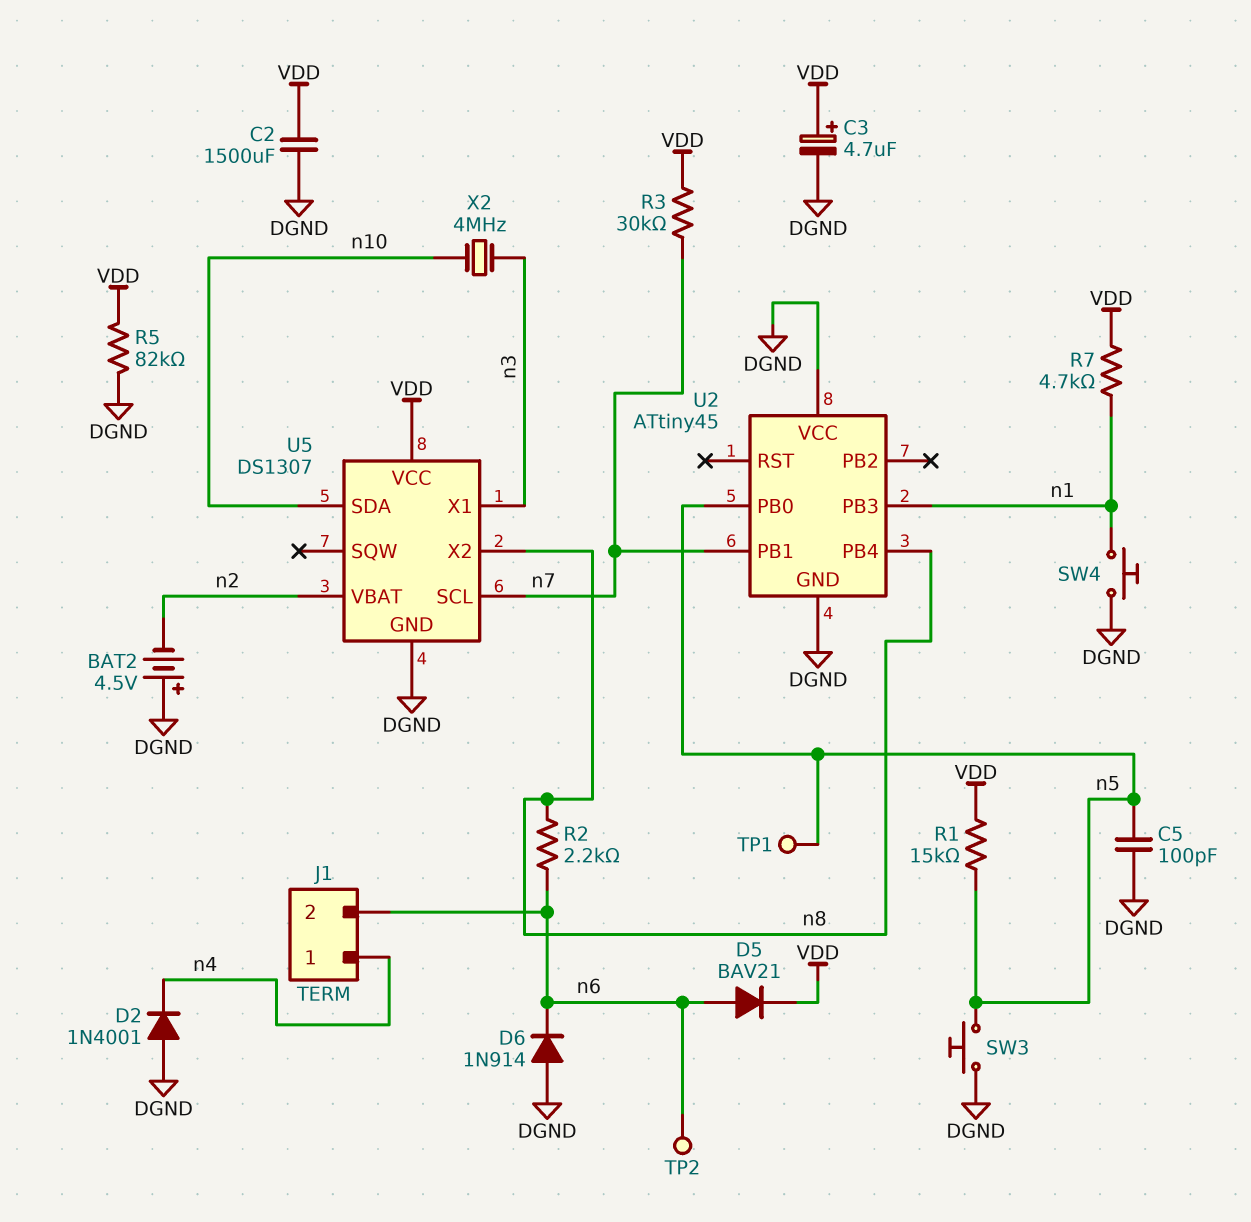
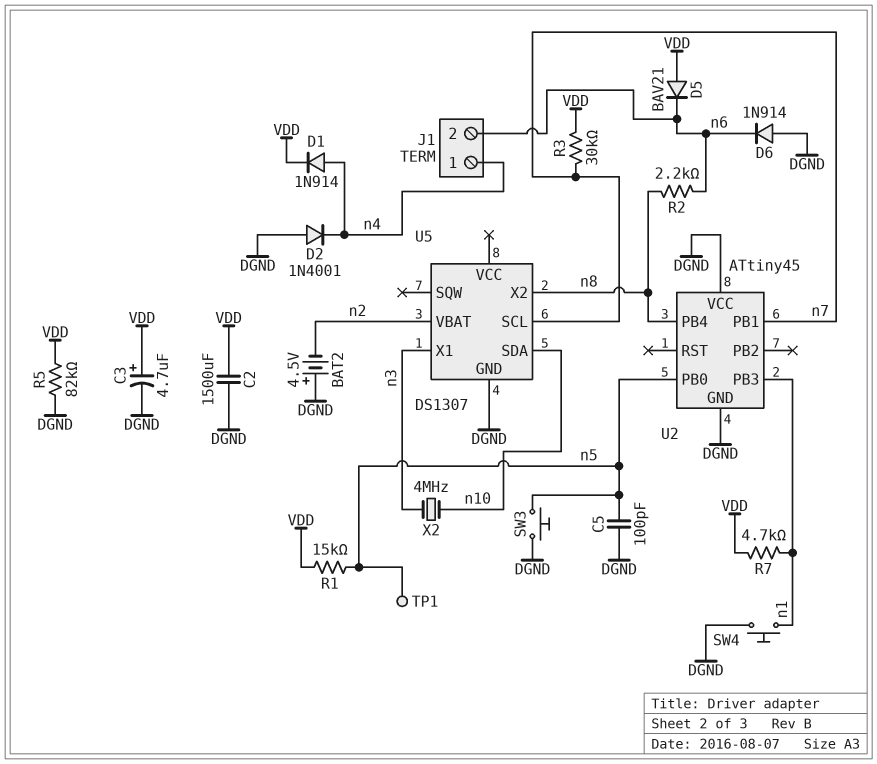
D1: none -> diode 1N914 (A n4, K VDD)
D5: diode BAV21 (A n6, K VDD) -> diode BAV21 (A VDD, K n6)
TP2: test point (n6) -> none
U5 pin VCC: VDD -> none

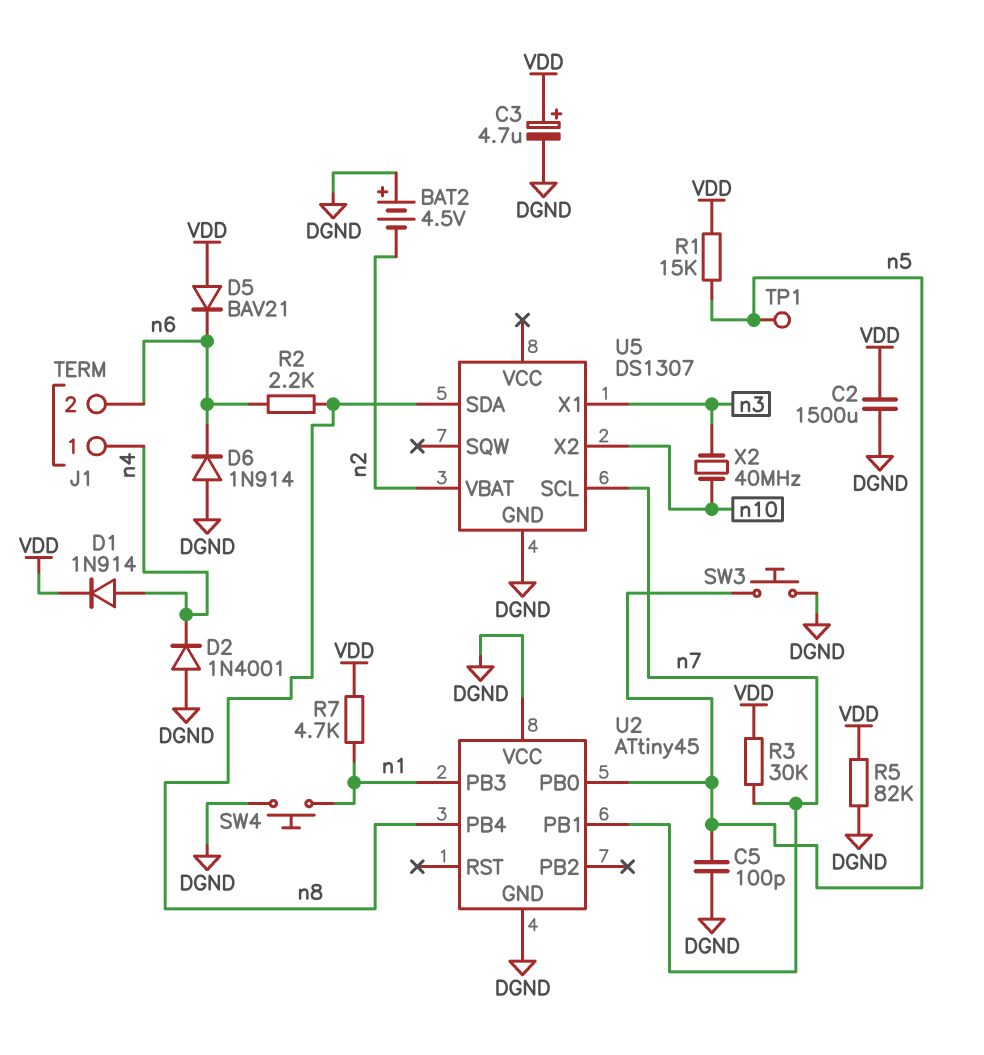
U5 pin SDA: n10 -> n8
U5 pin X2: n8 -> n10
X2: 4MHz (n3, n10) -> 40MHz (n3, n10)

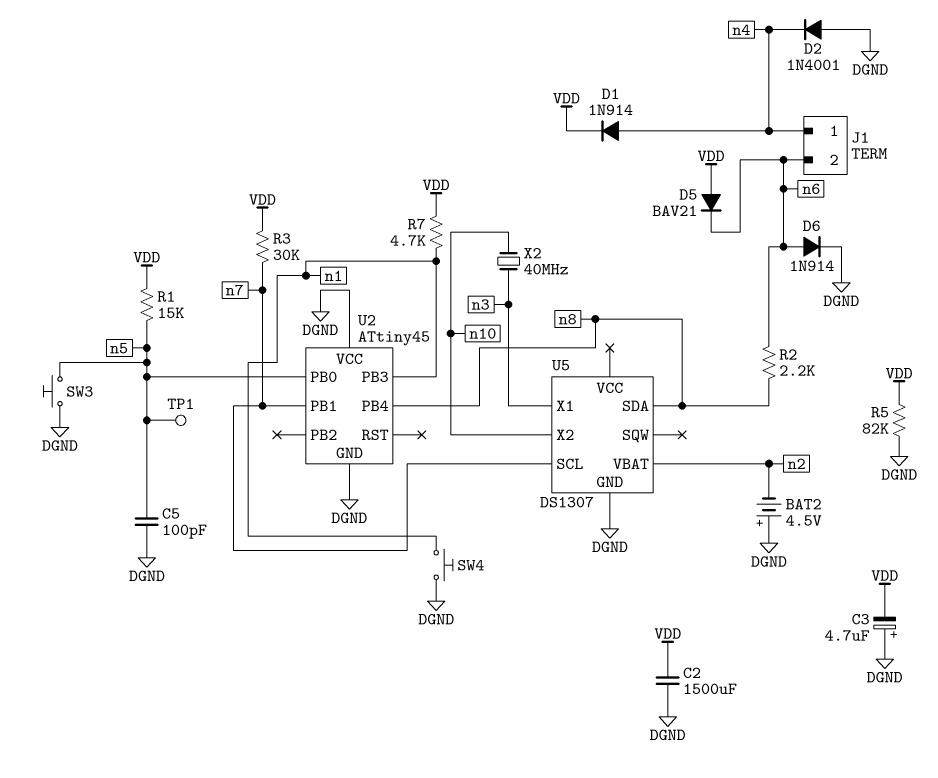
C3: 4.7uF (plus VDD, minus DGND) -> 4.7uF (plus DGND, minus VDD)
D6: diode 1N914 (A DGND, K n6) -> diode 1N914 (A n6, K DGND)

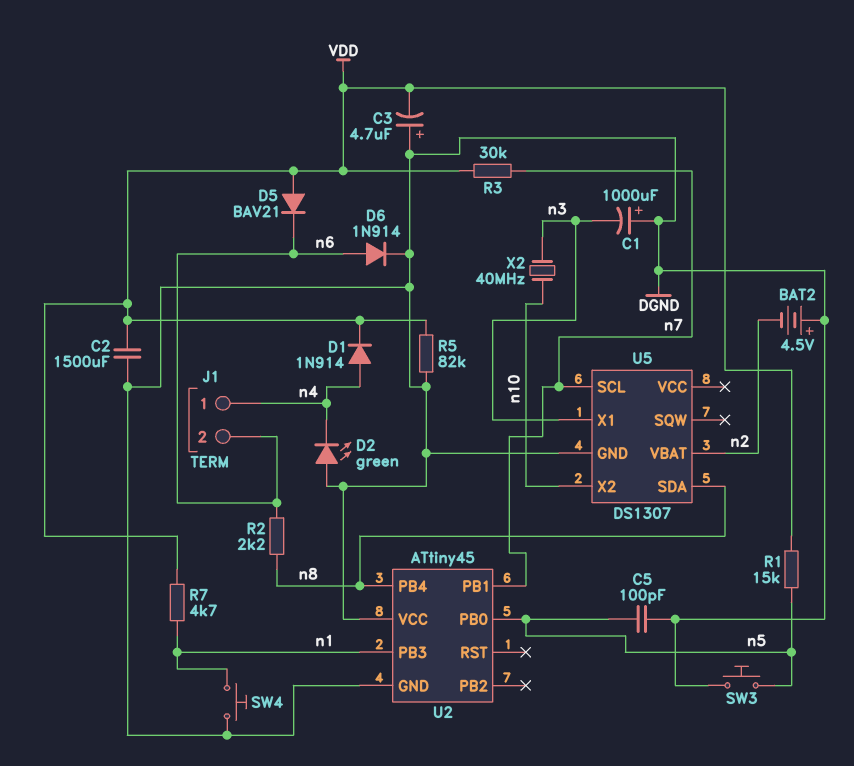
C1: none -> 1000uF (plus DGND, minus n3)
D2: diode 1N4001 (A DGND, K n4) -> LED green (A DGND, K n4)
TP1: test point (n5) -> none

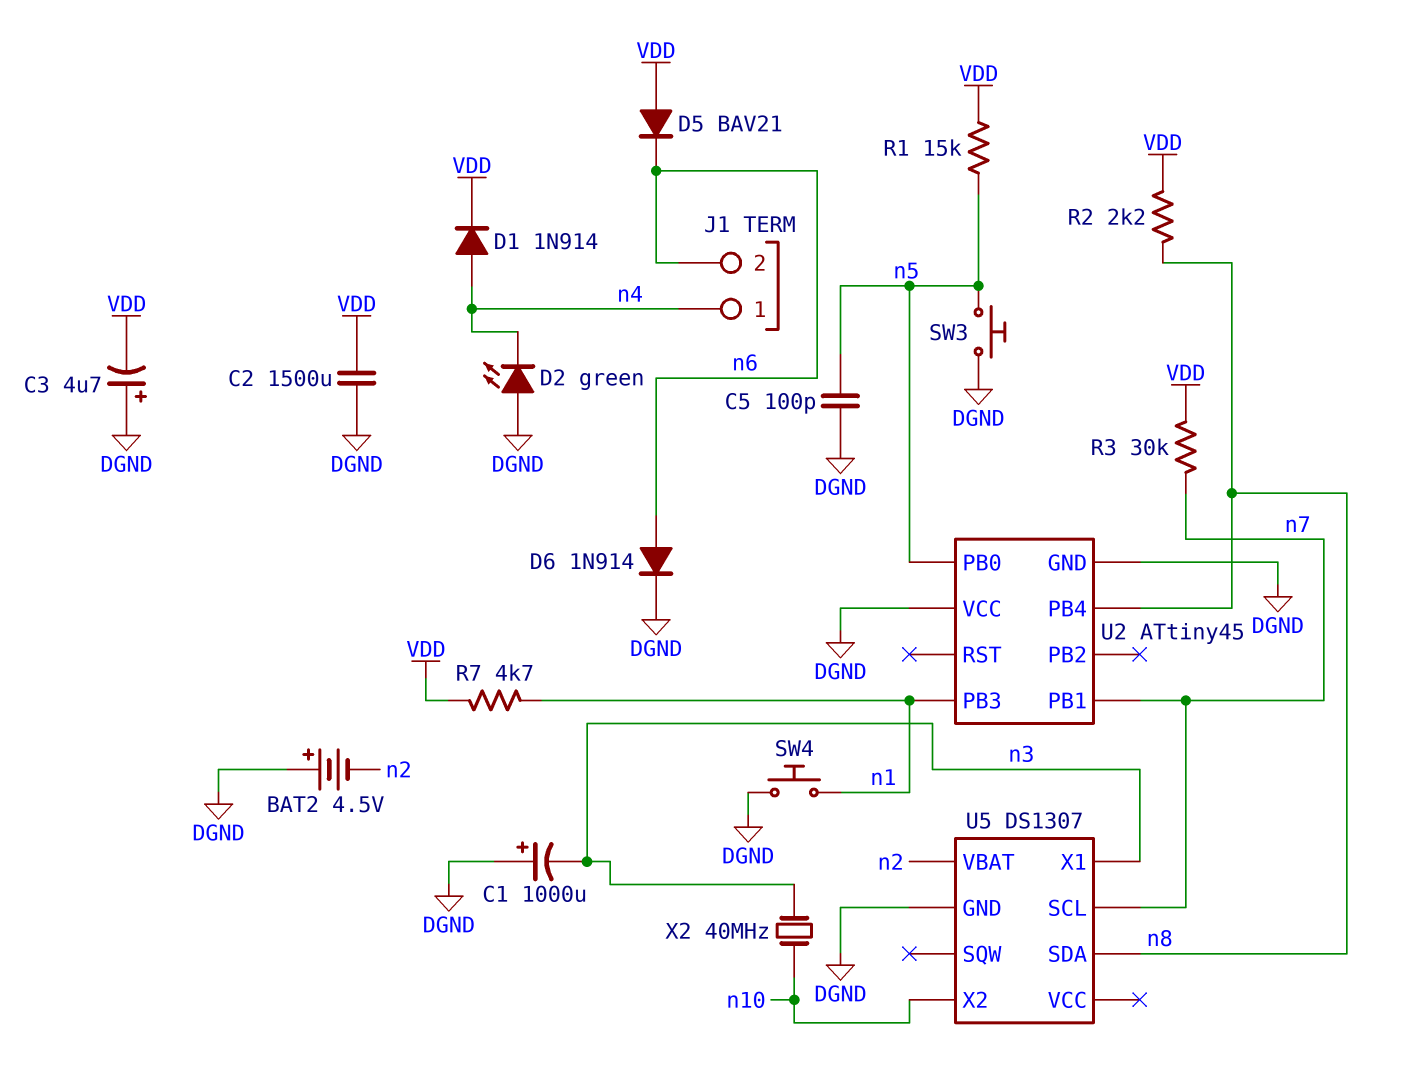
R2: 2.2k (n6, n8) -> 2.2k (VDD, n8)
R5: 82k (DGND, VDD) -> none

